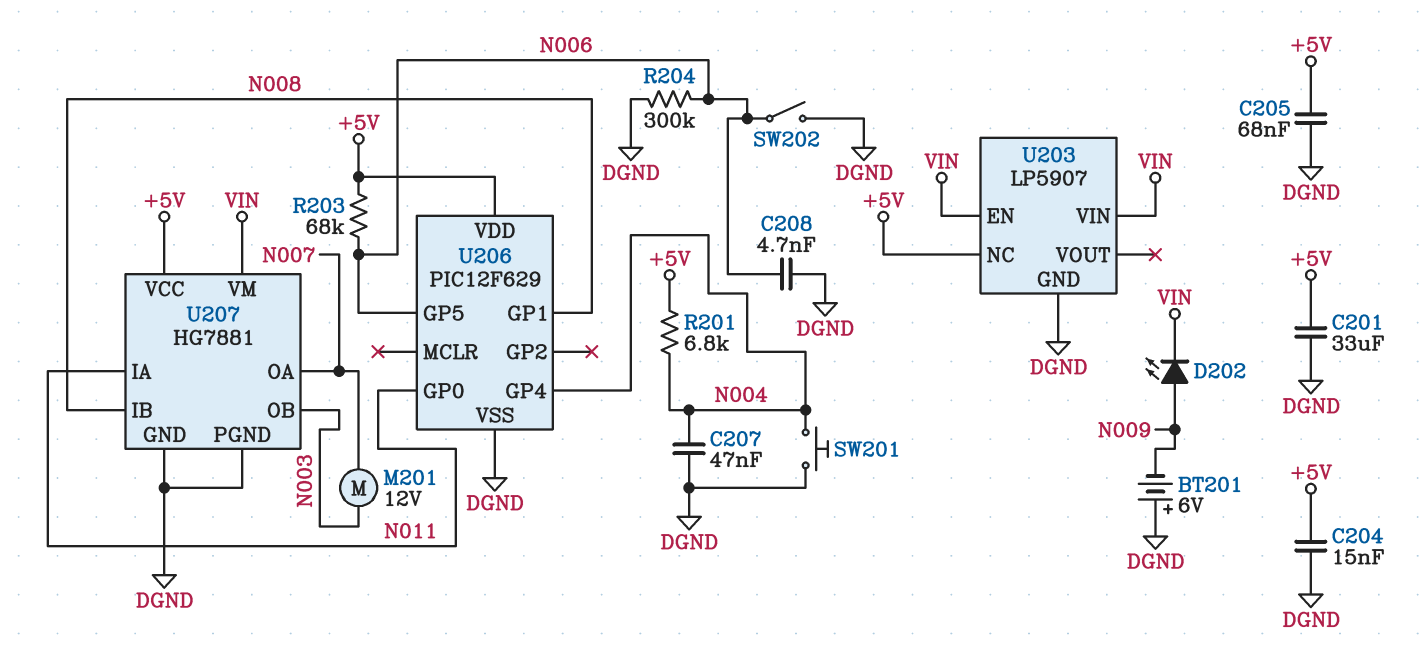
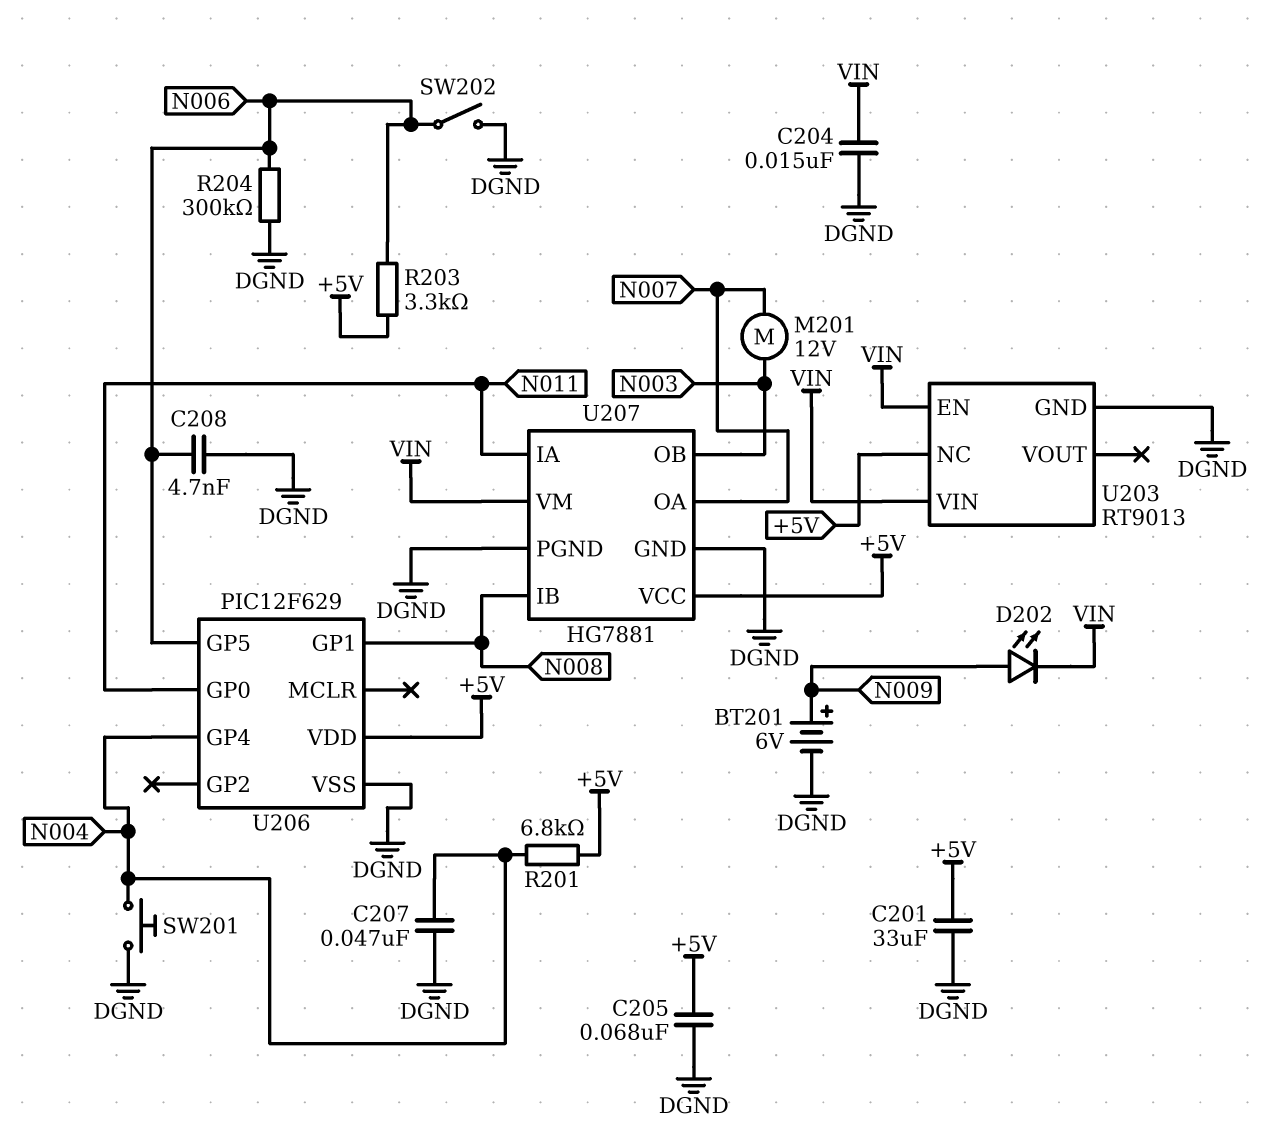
BT201: 6V (plus DGND, minus N009) -> 6V (plus N009, minus DGND)
C204: 15nF (+5V, DGND) -> 15nF (DGND, VIN)
R203: 68k (+5V, N006) -> 3.3k (+5V, N006)
U203: LP5907 -> RT9013

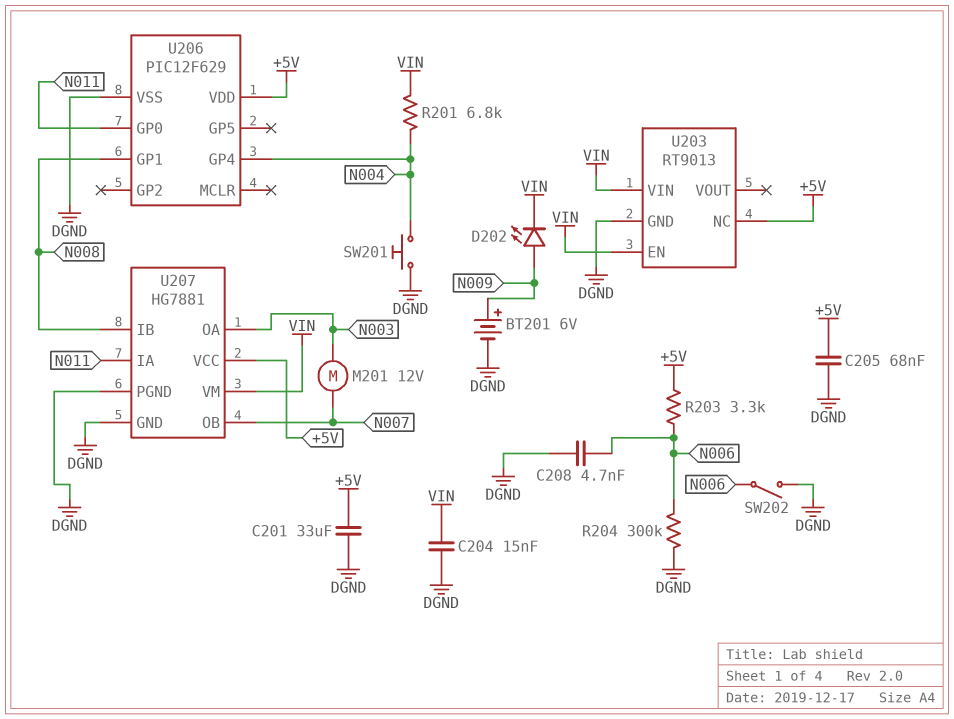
C207: 47nF (DGND, N004) -> none
R201: 6.8k (+5V, N004) -> 6.8k (N004, VIN)
U206 pin GP5: N006 -> none
U207 pin OA: N007 -> N003
U207 pin OB: N003 -> N007

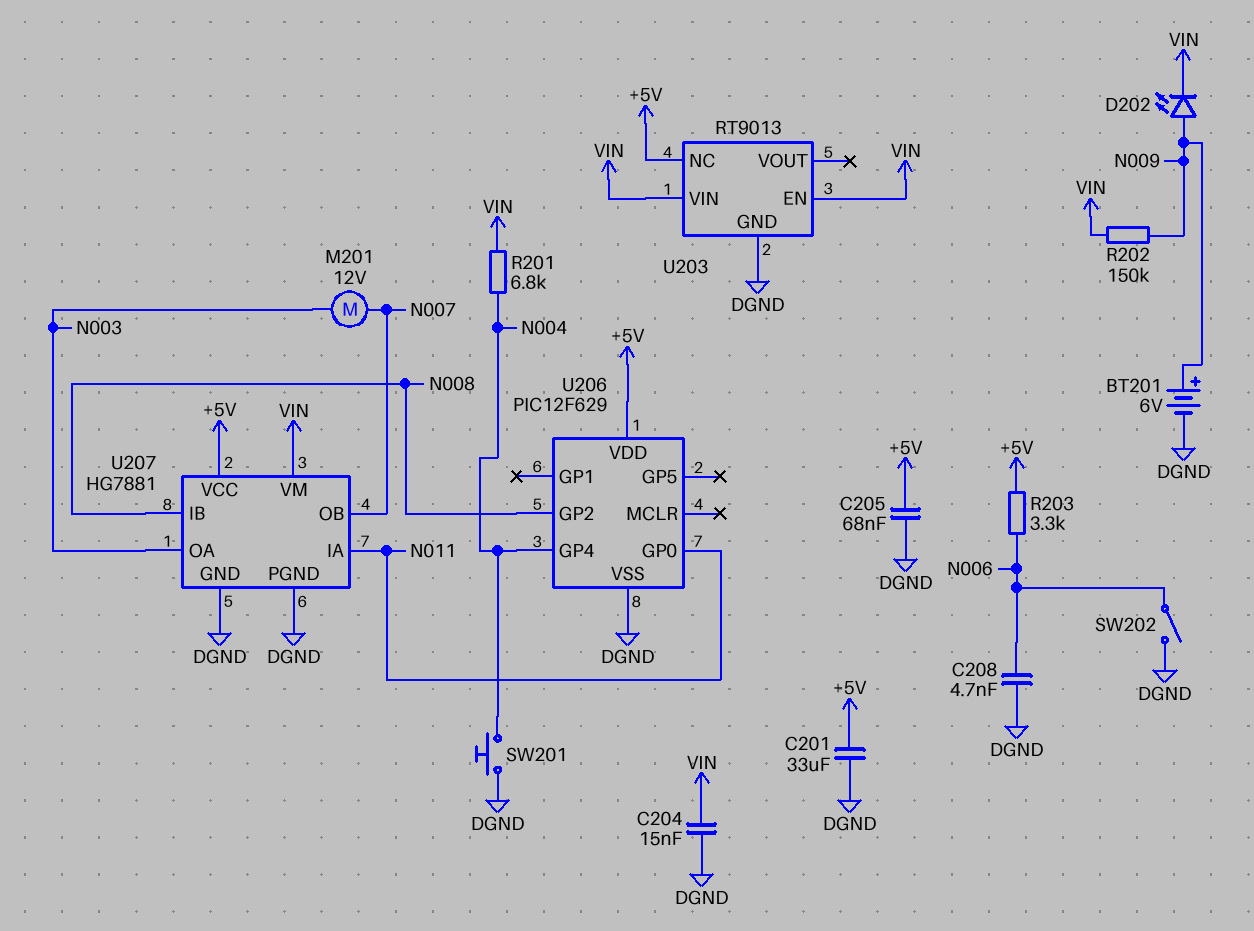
R202: none -> 150k (N009, VIN)
R204: 300k (DGND, N006) -> none
U206 pin GP1: N008 -> none
U206 pin GP2: none -> N008

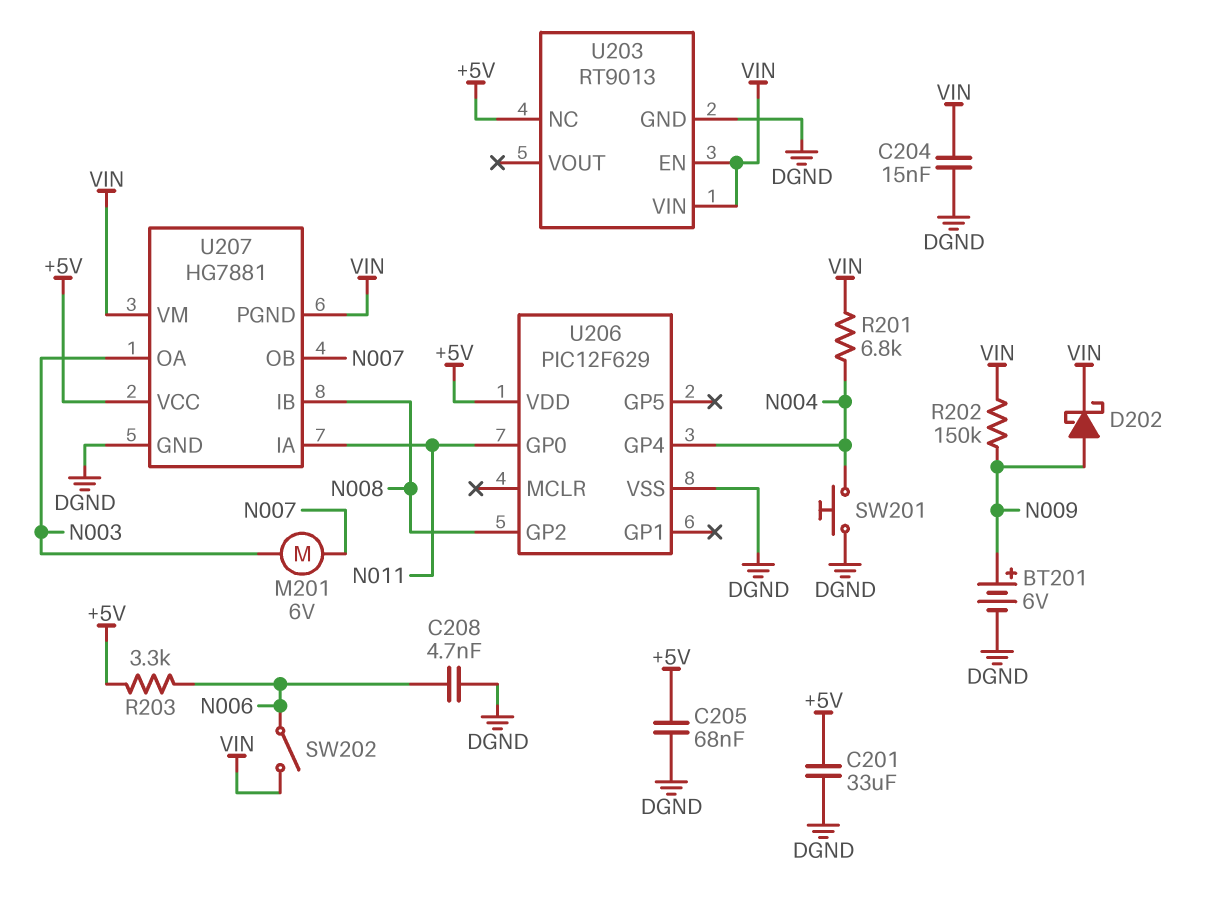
D202: LED (A N009, K VIN) -> schottky (A N009, K VIN)
M201: motor 12V (N003, N007) -> motor 6V (N003, N007)
SW202: switch (DGND, N006) -> switch (N006, VIN)
U207 pin PGND: DGND -> VIN

